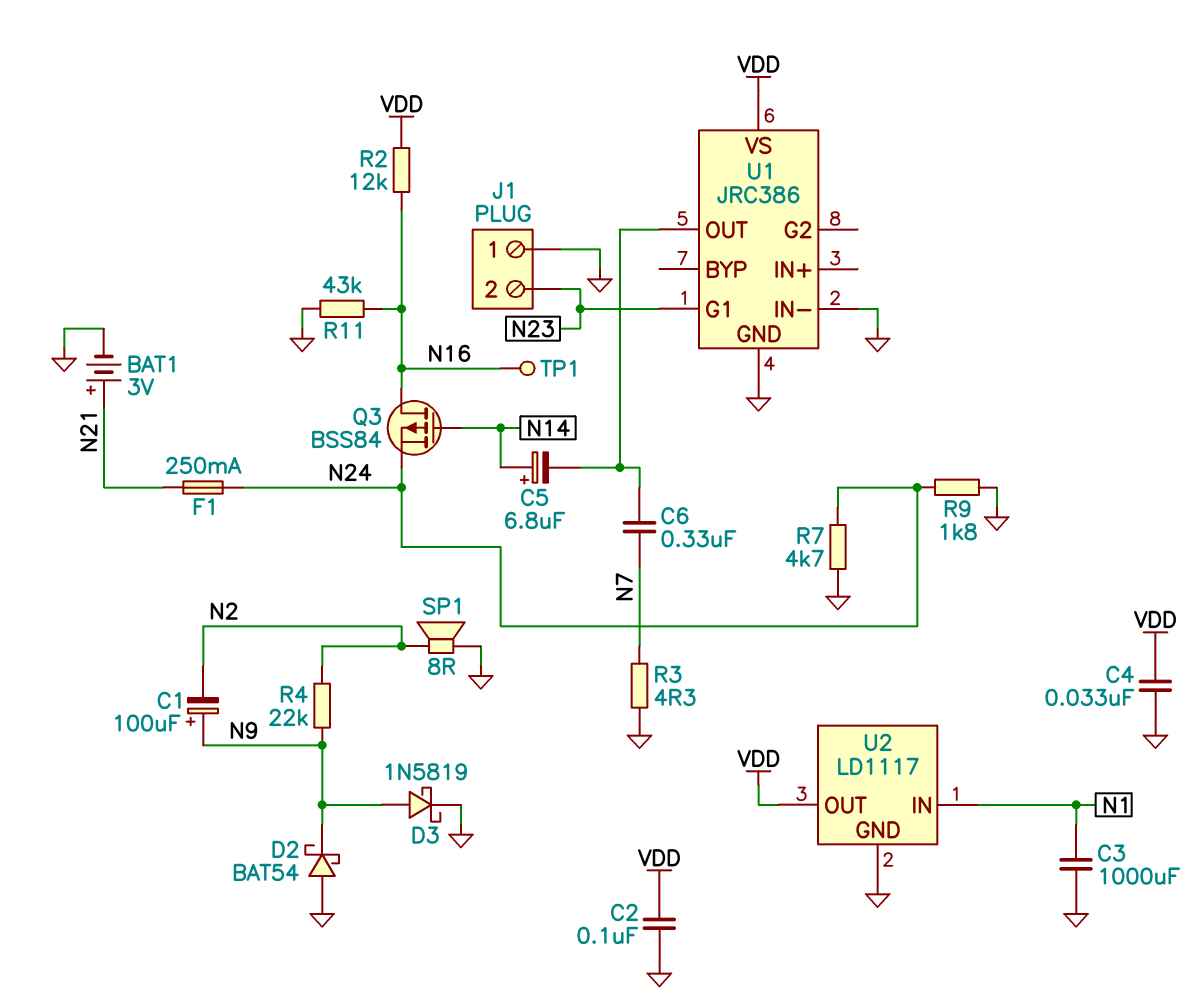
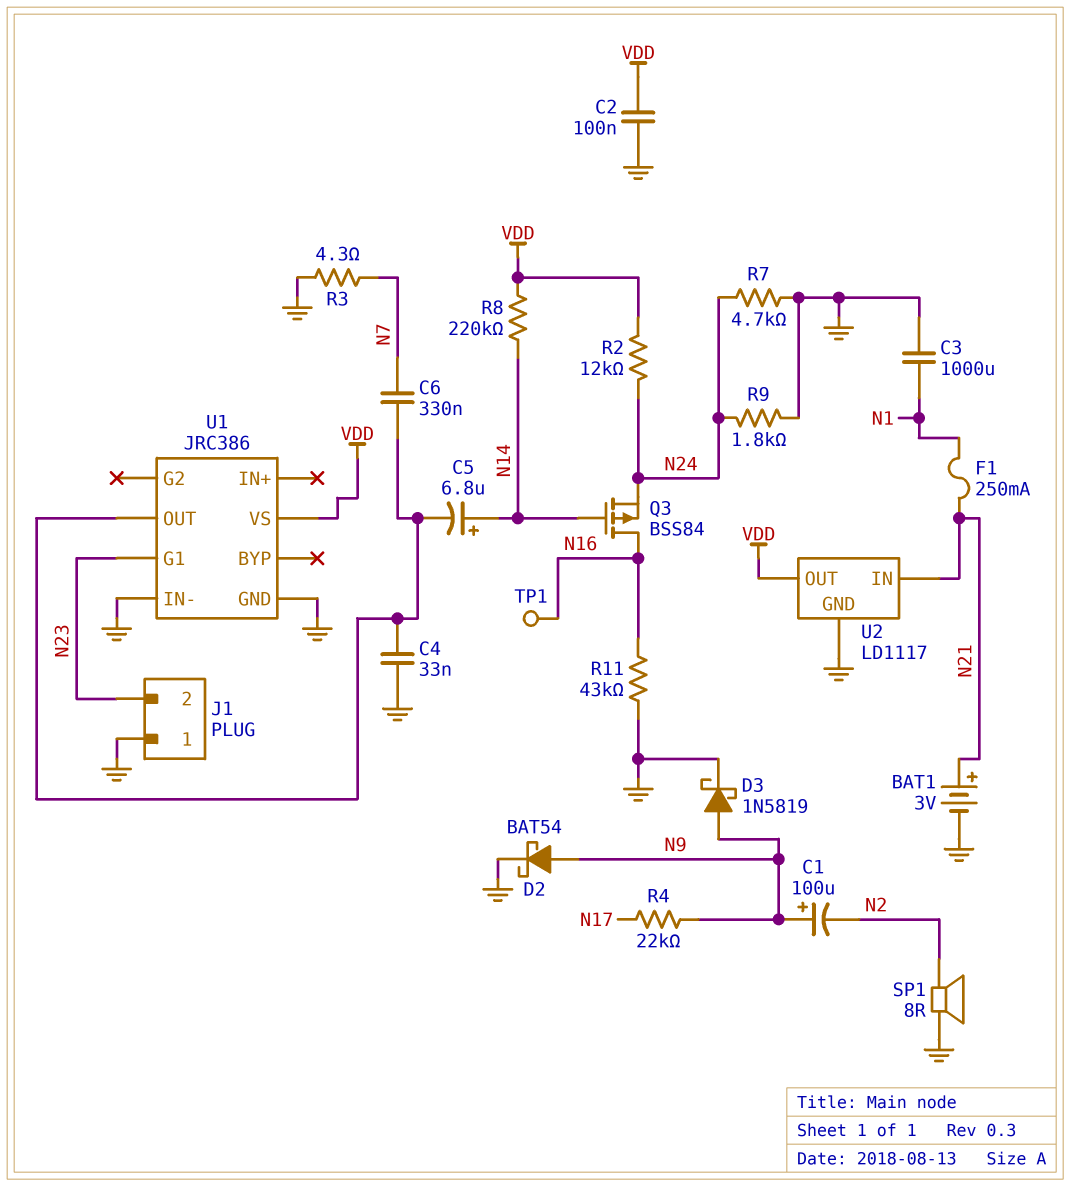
C4: 33nF (GND, VDD) -> 33nF (GND, U1/OUT)
D2: schottky BAT54 (A GND, K N9) -> schottky BAT54 (A N9, K GND)
F1: 250mA (N21, N24) -> 250mA (N1, N21)
R2: 12k (N16, VDD) -> 12k (N24, VDD)
R4: 22k (N2, N9) -> 22k (N9, N17)
R8: none -> 220k (N14, VDD)
U2 pin IN: N1 -> N21

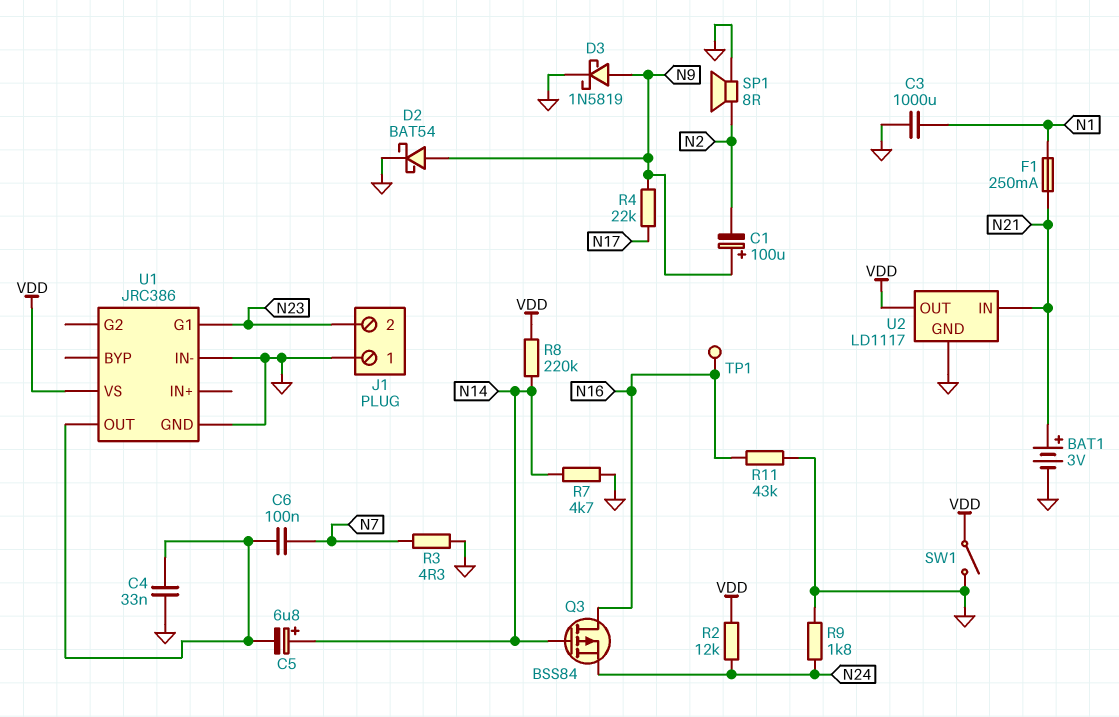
C2: 100nF (GND, VDD) -> none
C6: 330nF (N7, U1/OUT) -> 100nF (N7, U1/OUT)
R7: 4.7k (GND, N24) -> 4.7k (GND, N14)
SW1: none -> switch (GND, VDD)

